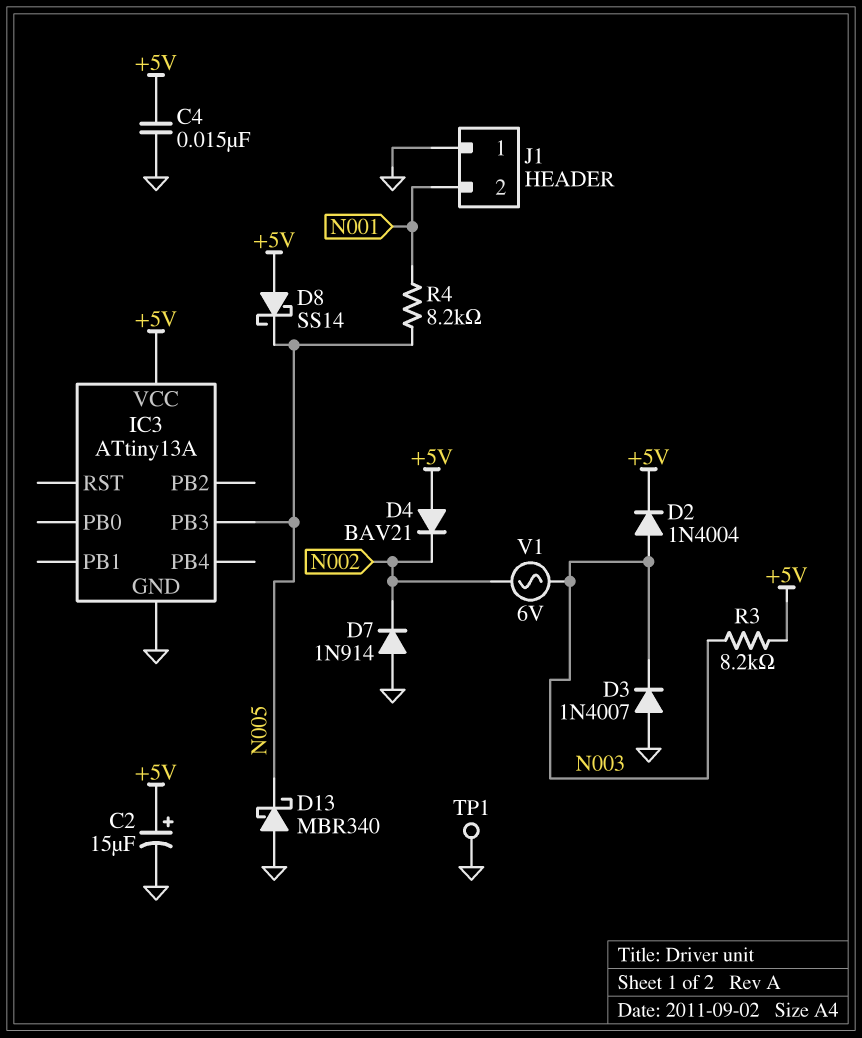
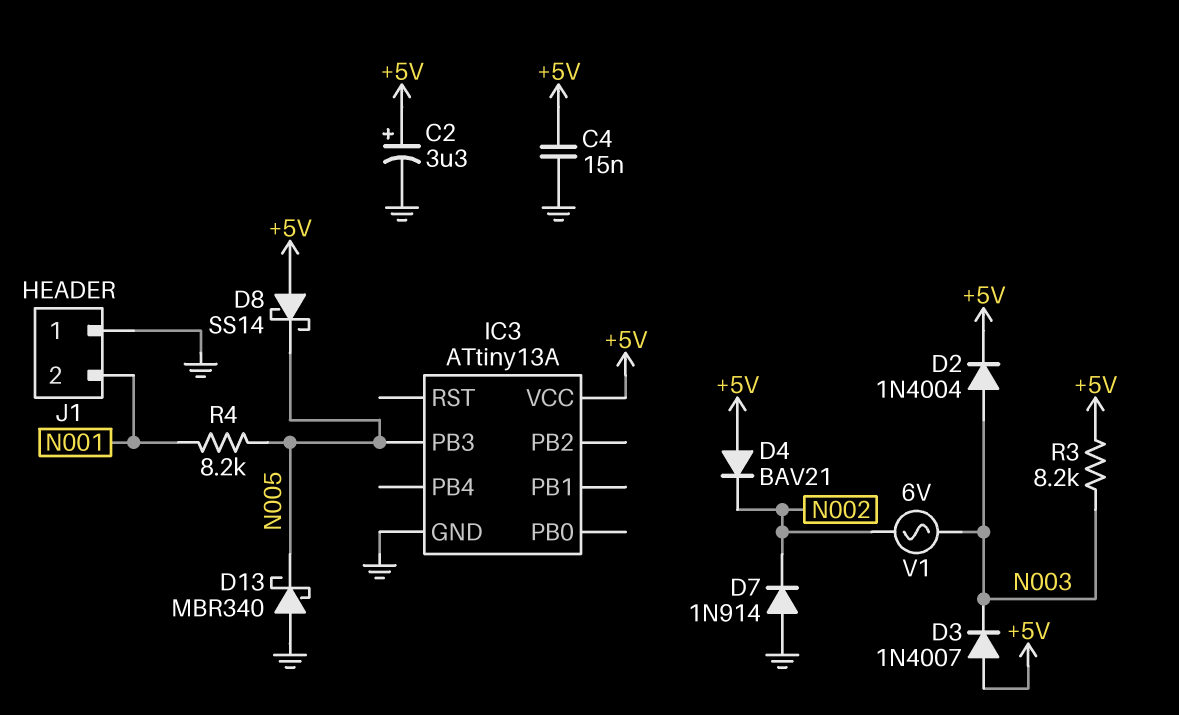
C2: 15uF (plus +5V, minus GND) -> 3.3uF (plus +5V, minus GND)
D3: diode 1N4007 (A GND, K N003) -> diode 1N4007 (A +5V, K N003)
TP1: test point (GND) -> none

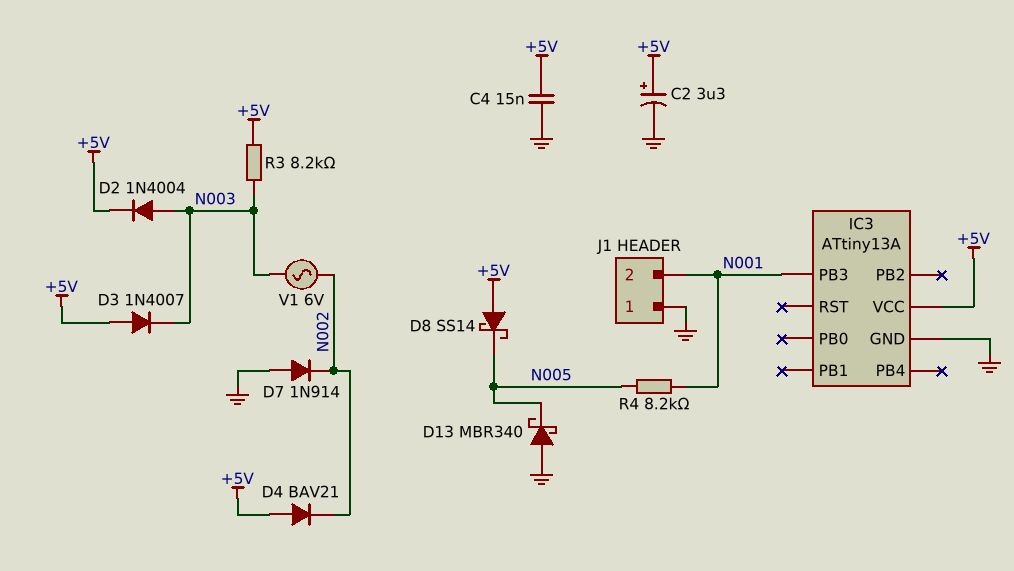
IC3 pin PB3: N005 -> N001

